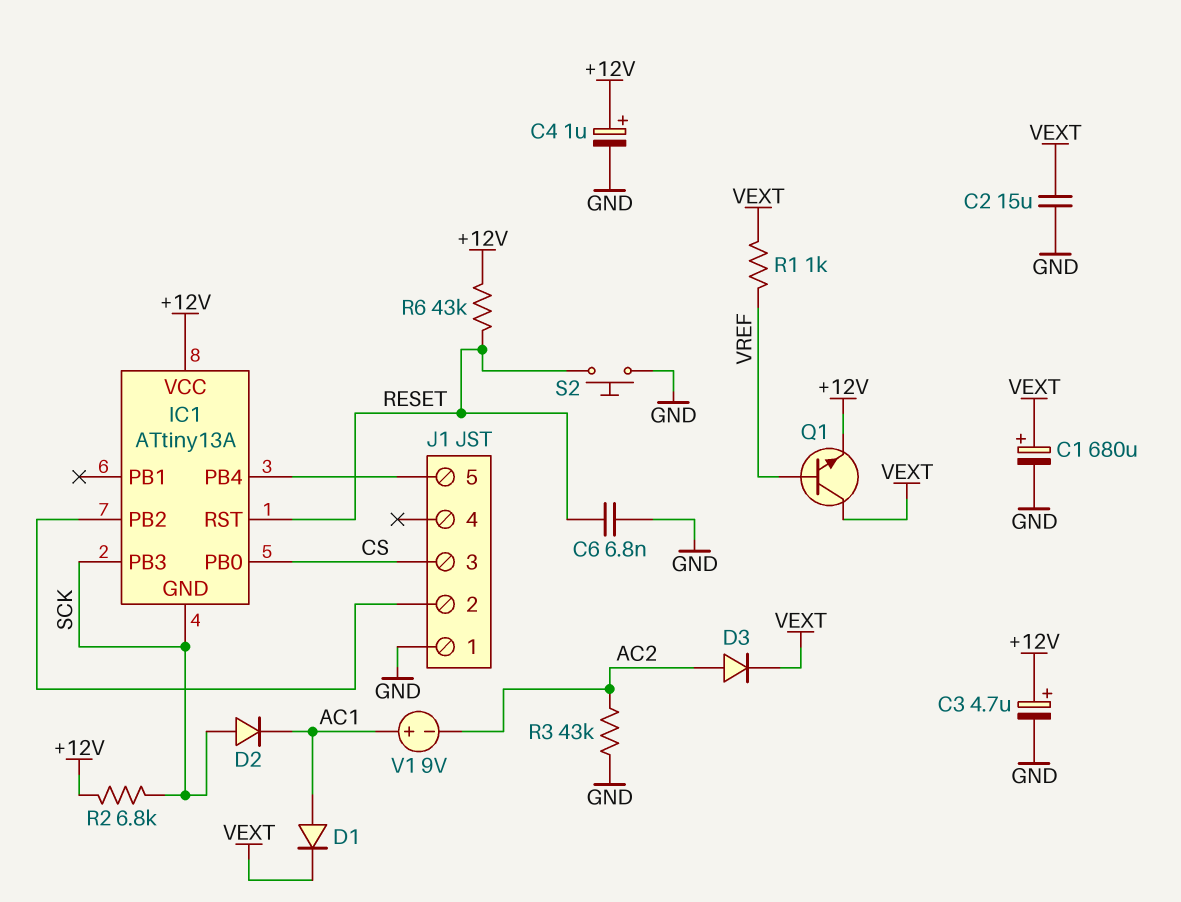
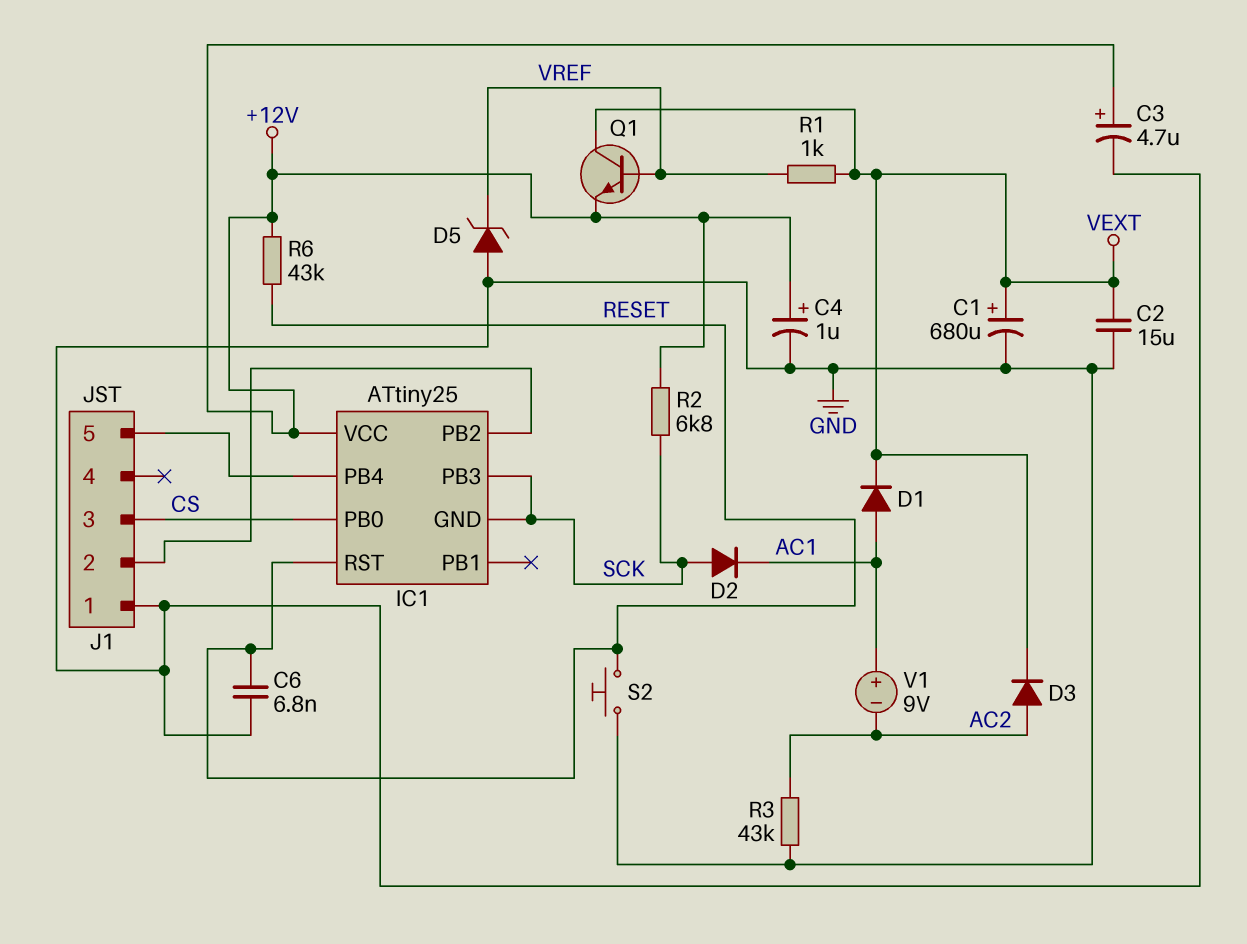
D5: none -> zener (A GND, K VREF)
IC1: ATtiny13A -> ATtiny25

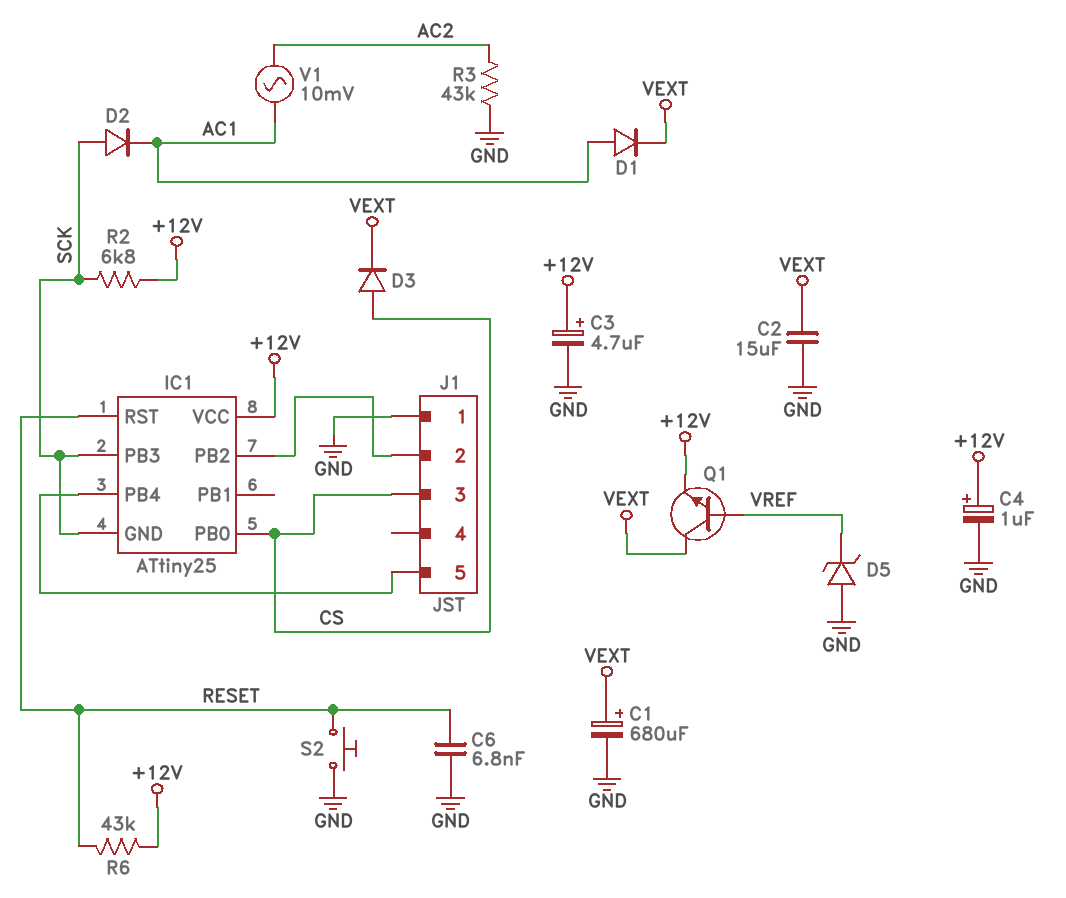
D3: diode (A AC2, K VEXT) -> diode (A CS, K VEXT)
R1: 1k (VEXT, VREF) -> none
V1: 9V (plus AC1, minus AC2) -> AC 10mV (AC1, AC2)

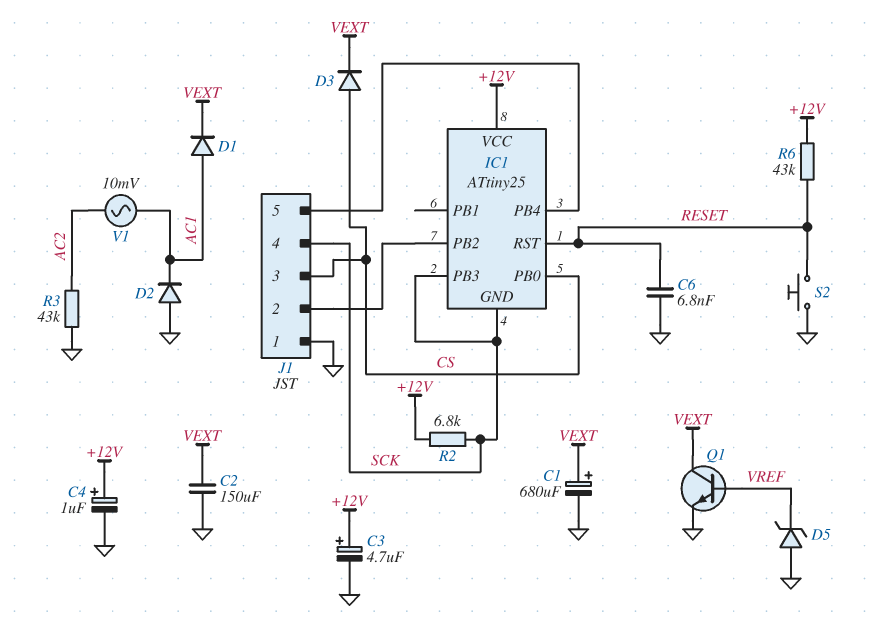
C2: 15uF (GND, VEXT) -> 150uF (GND, VEXT)
D2: diode (A SCK, K AC1) -> diode (A GND, K AC1)
J1 pin 4: none -> SCK
Q1: NPN (B VREF, C VEXT, E +12V) -> NPN (B VREF, C VEXT, E GND)

